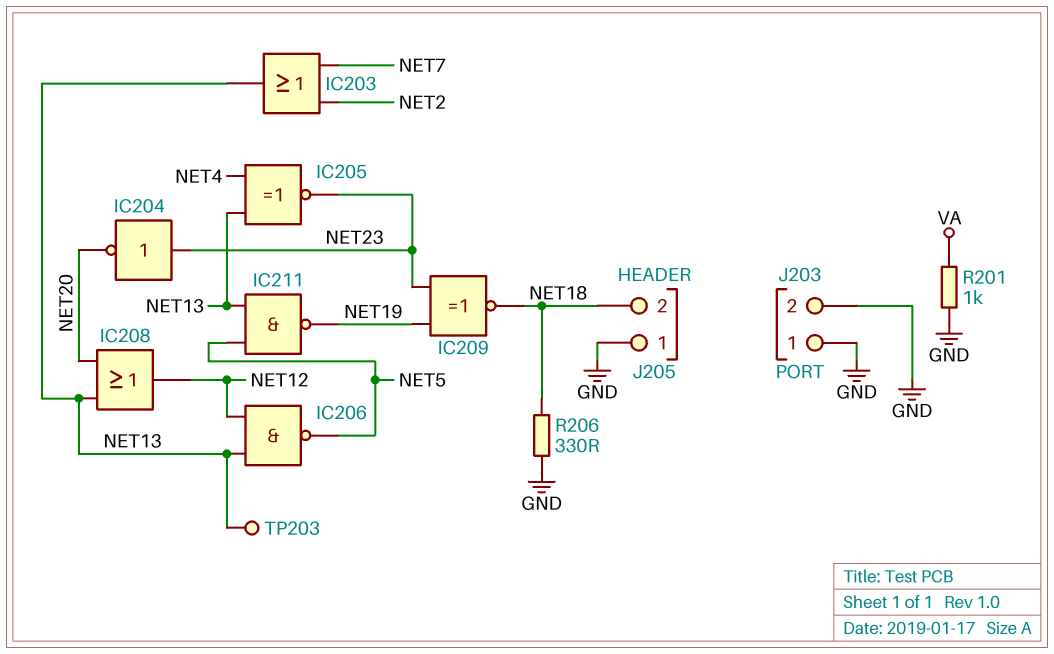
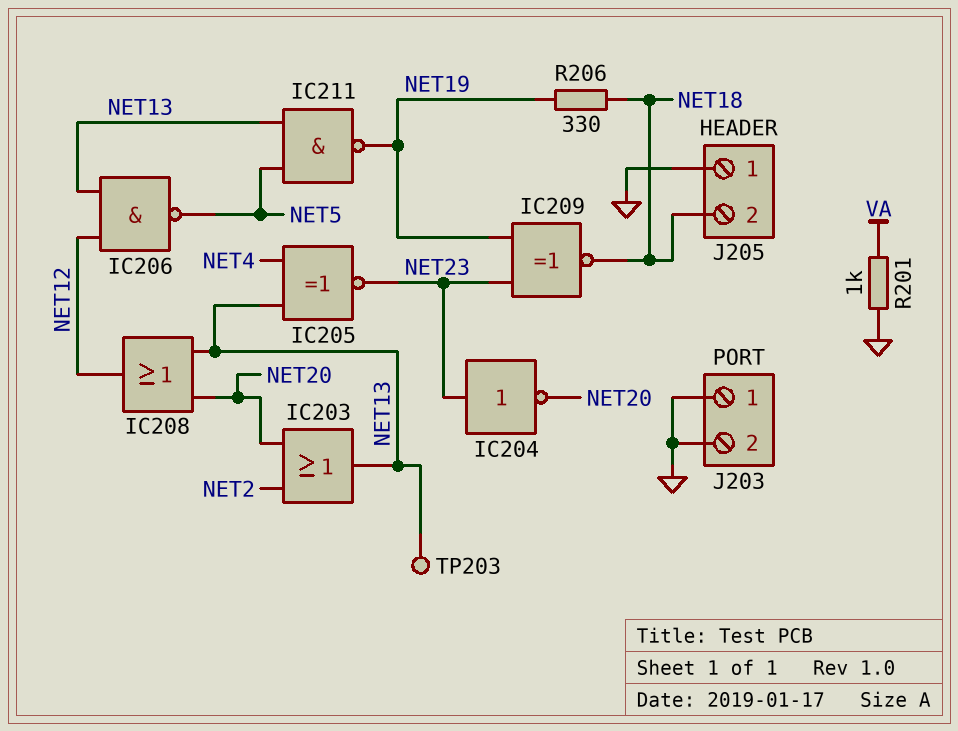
IC203: OR (in NET2, in NET7, out NET13) -> OR (in NET2, in NET20, out NET13)
R206: 330 (GND, NET18) -> 330 (NET18, NET19)

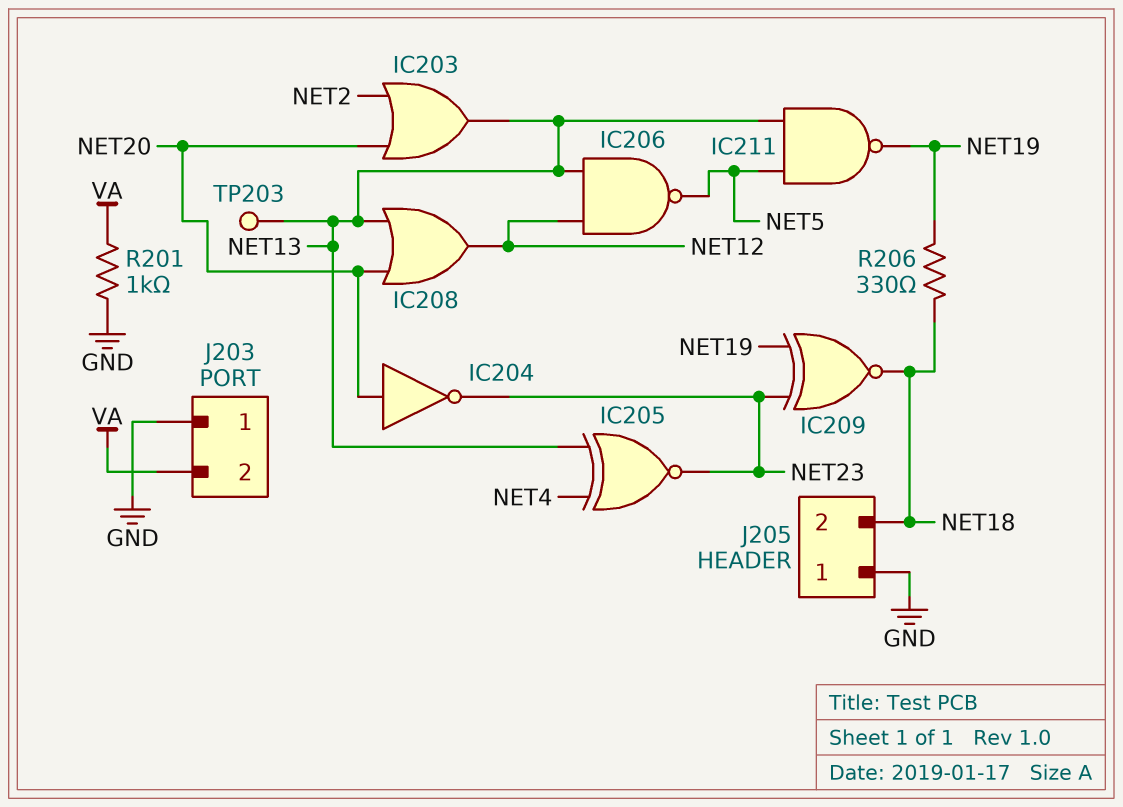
IC204: NOT (in NET23, out NET20) -> NOT (in NET20, out NET23)
J203 pin 2: GND -> VA

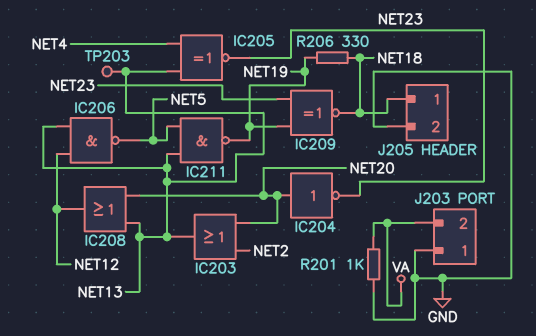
J205 pin 1: GND -> NET18
J205 pin 2: NET18 -> GND

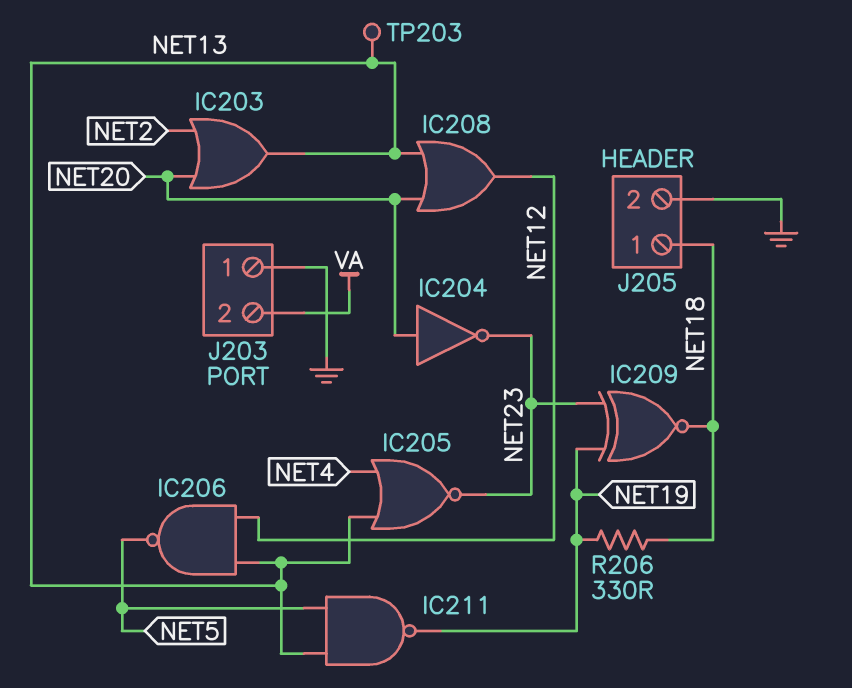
IC205: XNOR (in NET4, in NET13, out NET23) -> NOR (in NET4, in NET13, out NET23)
R201: 1k (GND, VA) -> none

